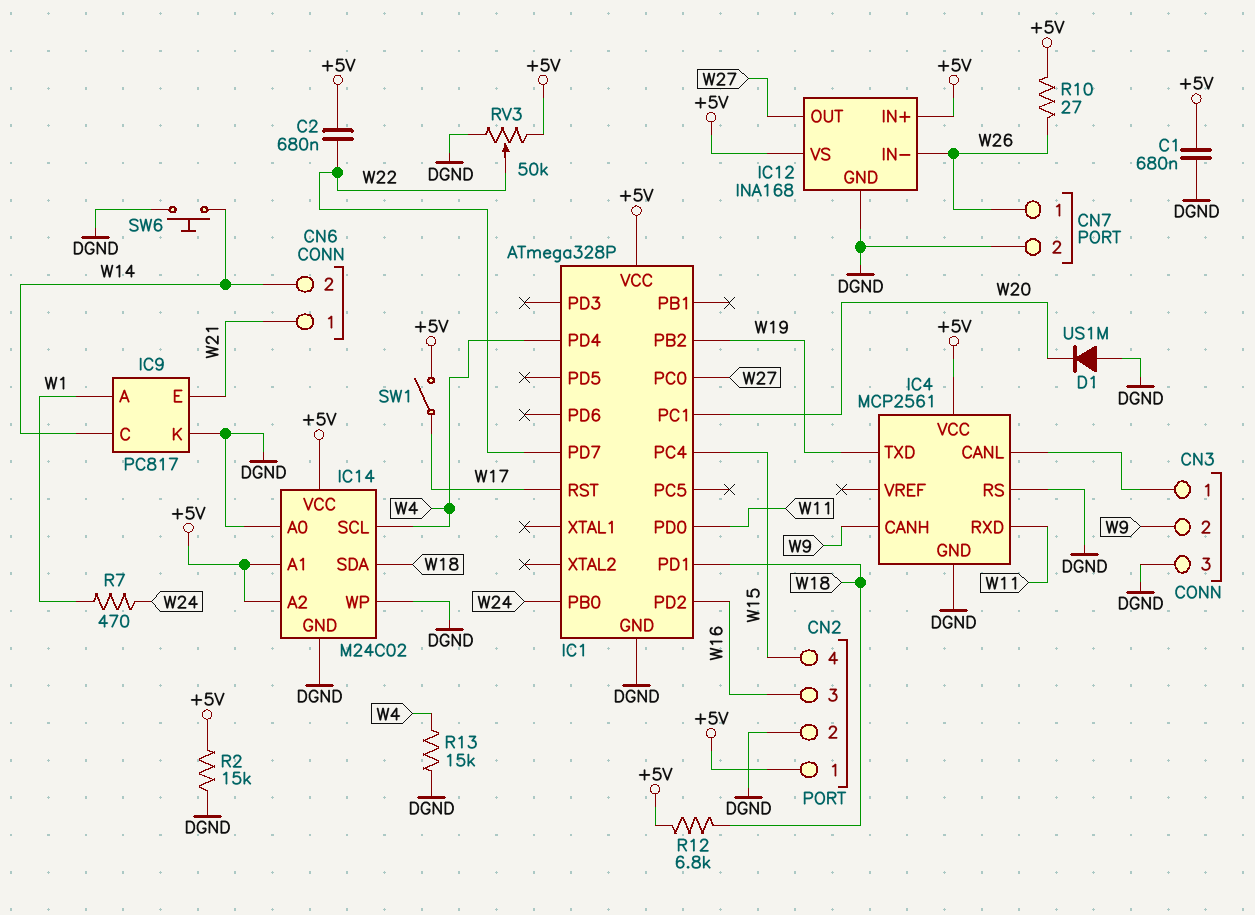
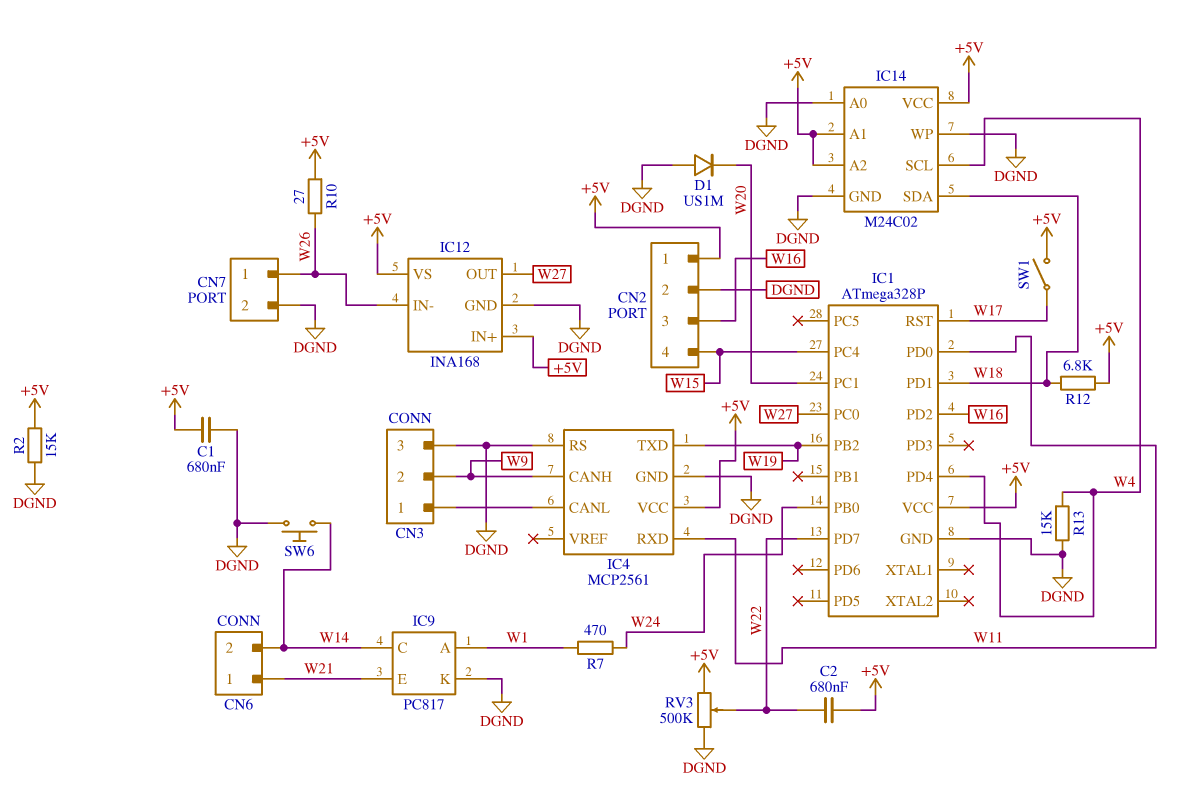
RV3: 50k (+5V, DGND, wiper W22) -> 500k (+5V, DGND, wiper W22)

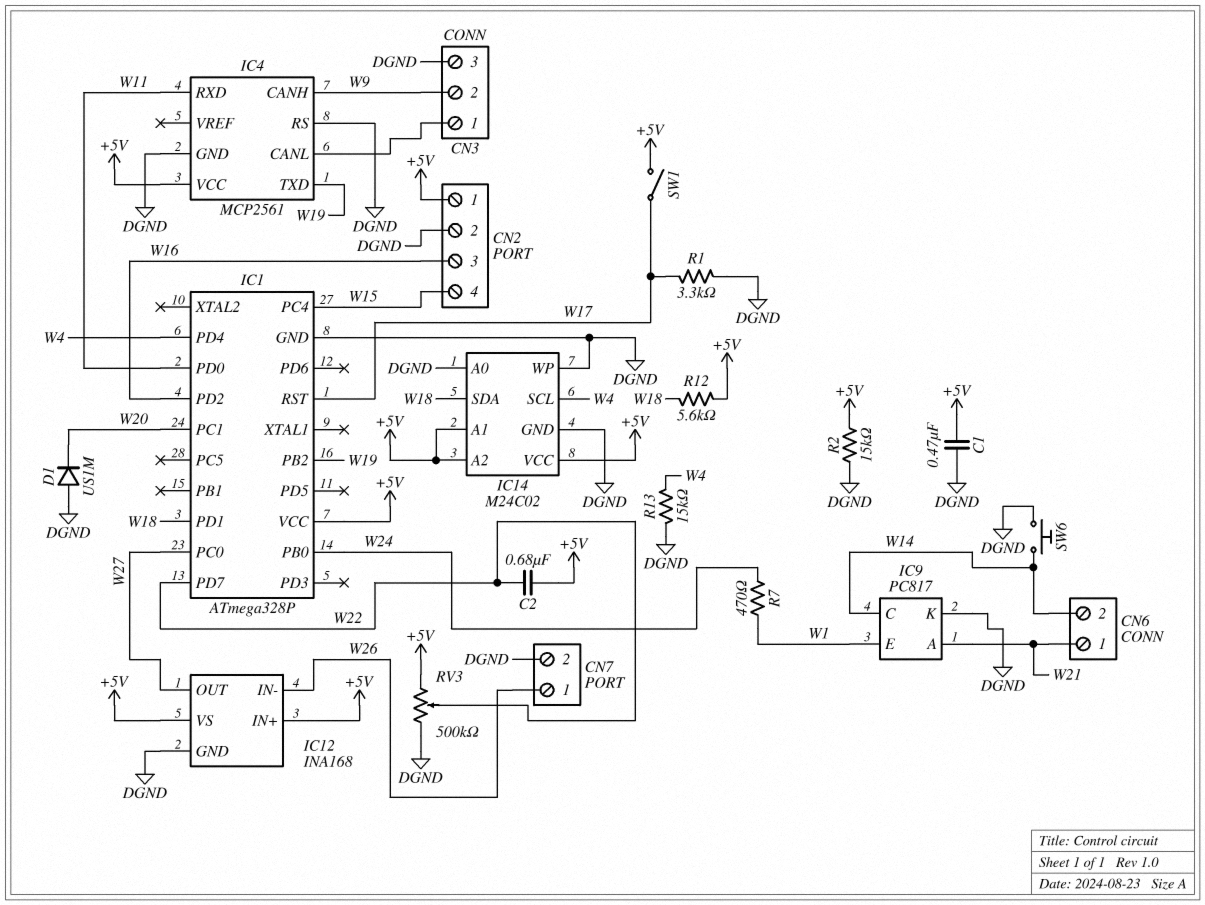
C1: 680nF (+5V, DGND) -> 470nF (+5V, DGND)
IC9 pin A: W1 -> W21
IC9 pin E: W21 -> W1
R1: none -> 3.3k (DGND, W17)
R10: 27 (+5V, W26) -> none
R12: 6.8k (+5V, W18) -> 5.6k (+5V, W18)

